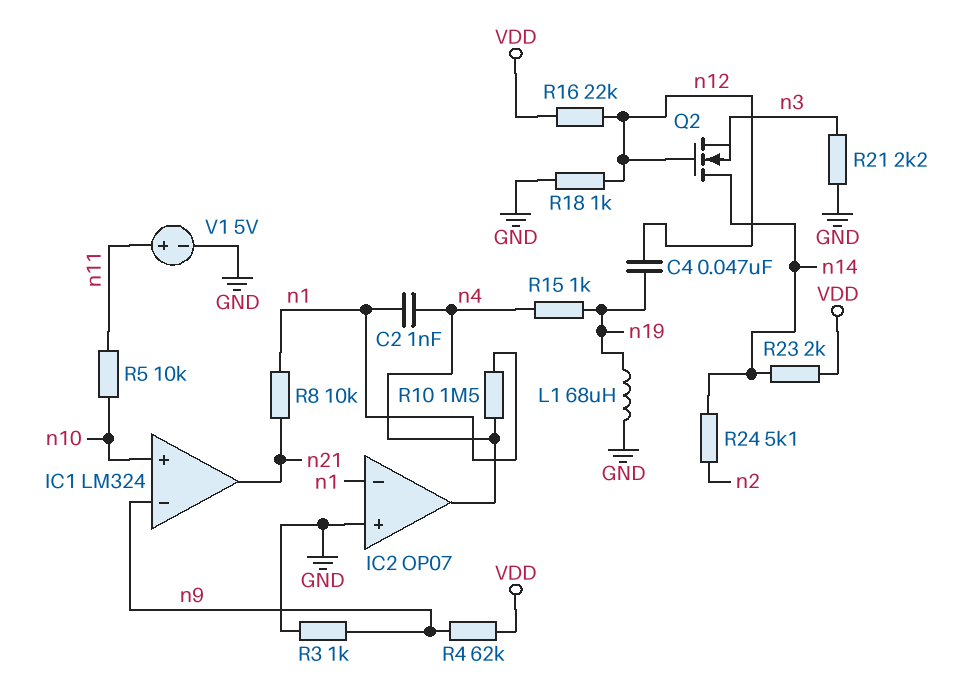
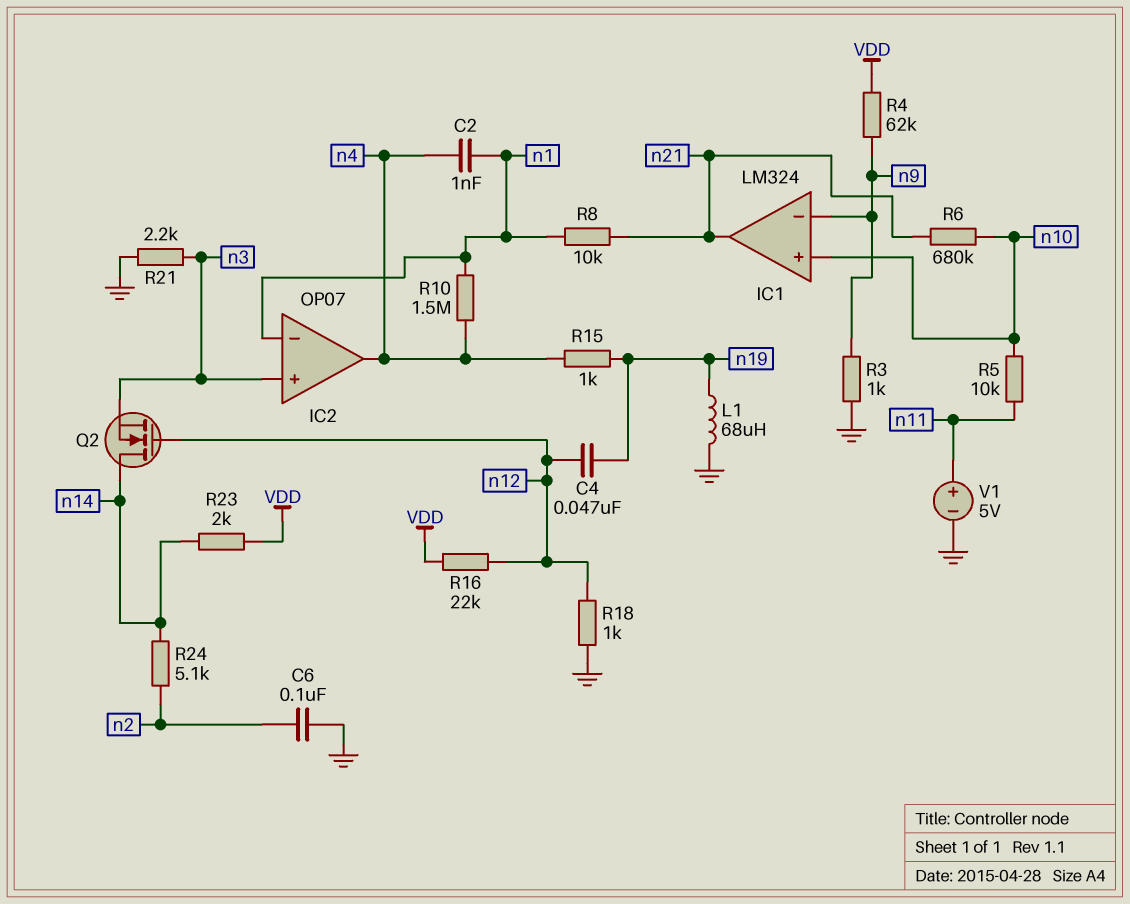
C6: none -> 100nF (GND, n2)
IC2 pin in+: GND -> n3
R6: none -> 680k (n10, n21)

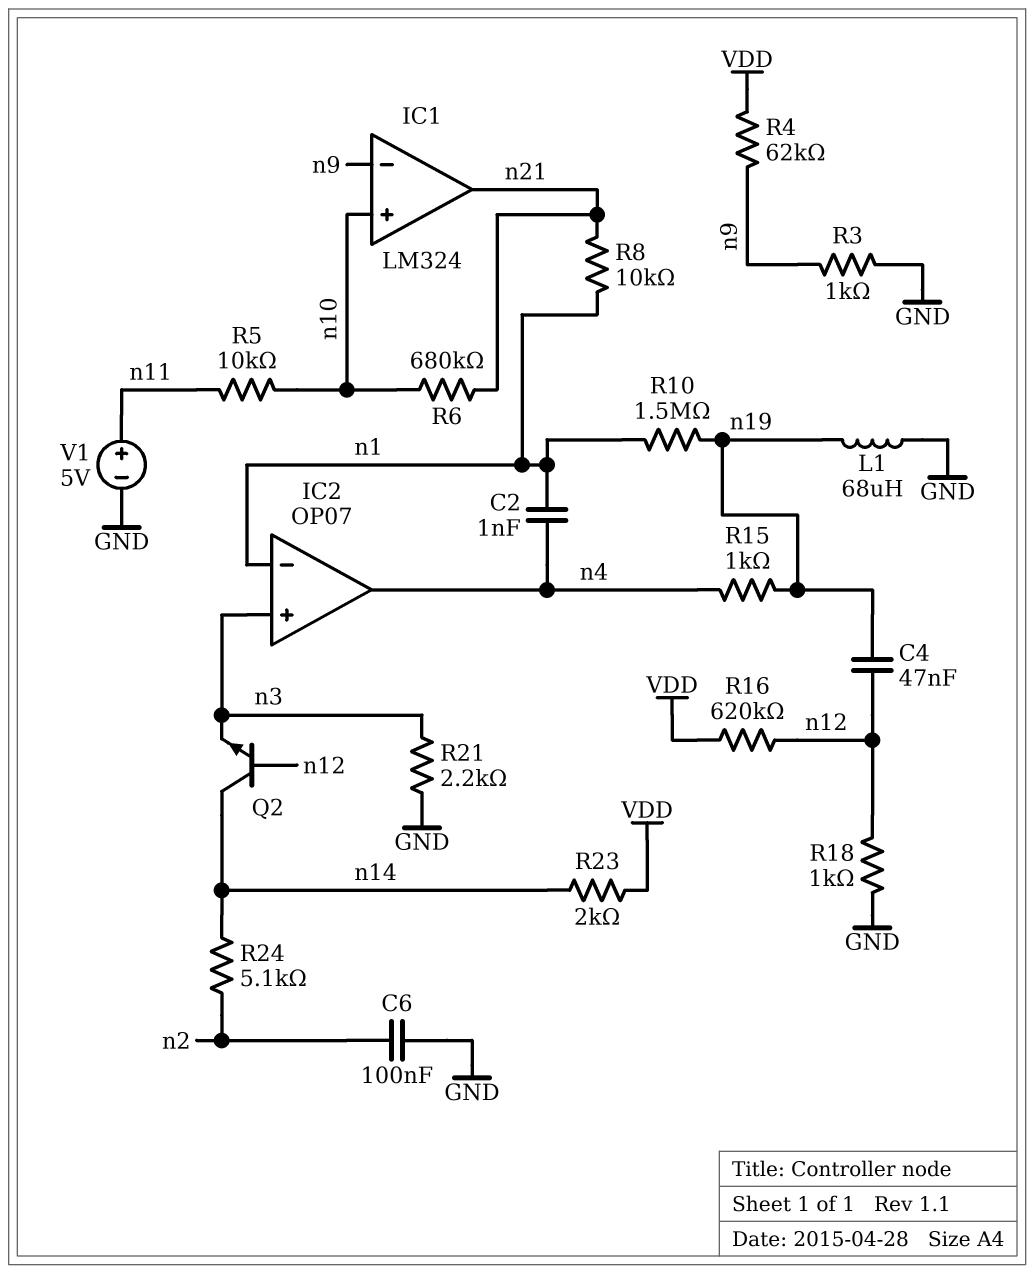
Q2: NMOS (G n12, D n14, S n3) -> NPN (B n12, C n14, E n3)
R10: 1.5M (n1, n4) -> 1.5M (n1, n19)
R16: 22k (VDD, n12) -> 620k (VDD, n12)

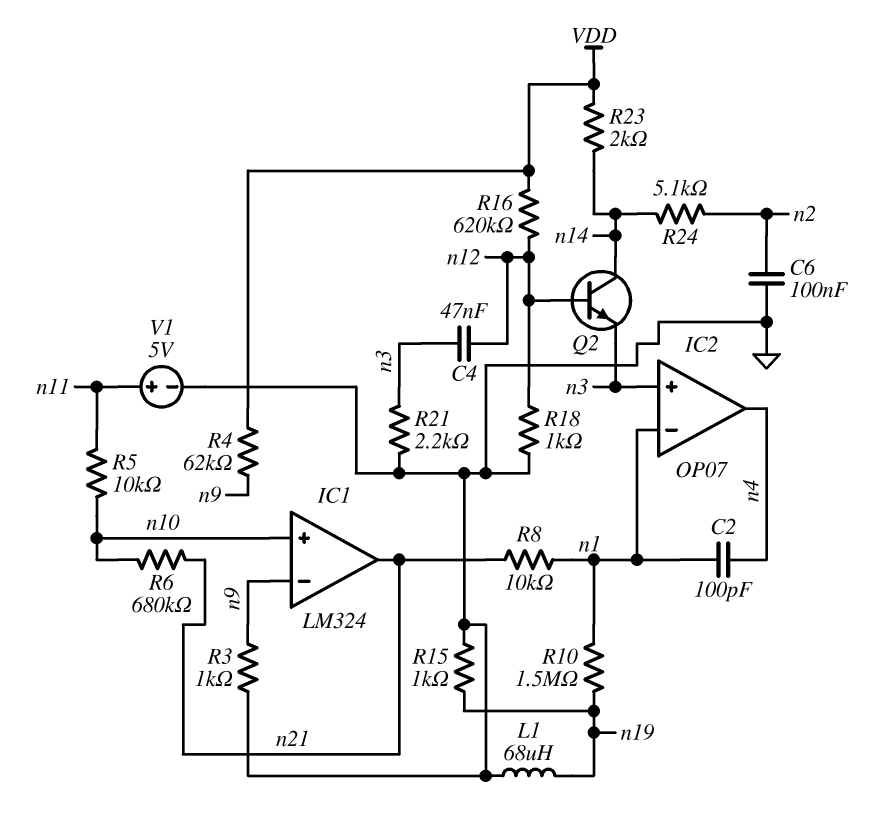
C2: 1nF (n1, n4) -> 100pF (n1, n4)
C4: 47nF (n12, n19) -> 47nF (n3, n12)
R15: 1k (n4, n19) -> 1k (GND, n19)

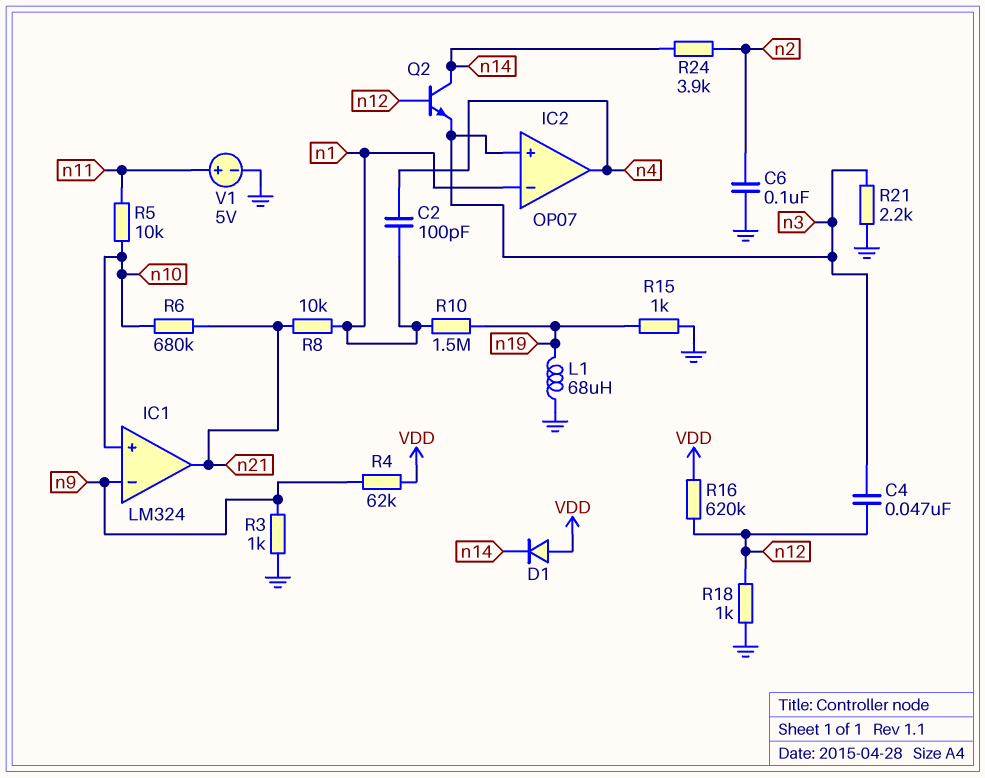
D1: none -> diode (A VDD, K n14)
R23: 2k (VDD, n14) -> none
R24: 5.1k (n2, n14) -> 3.9k (n2, n14)

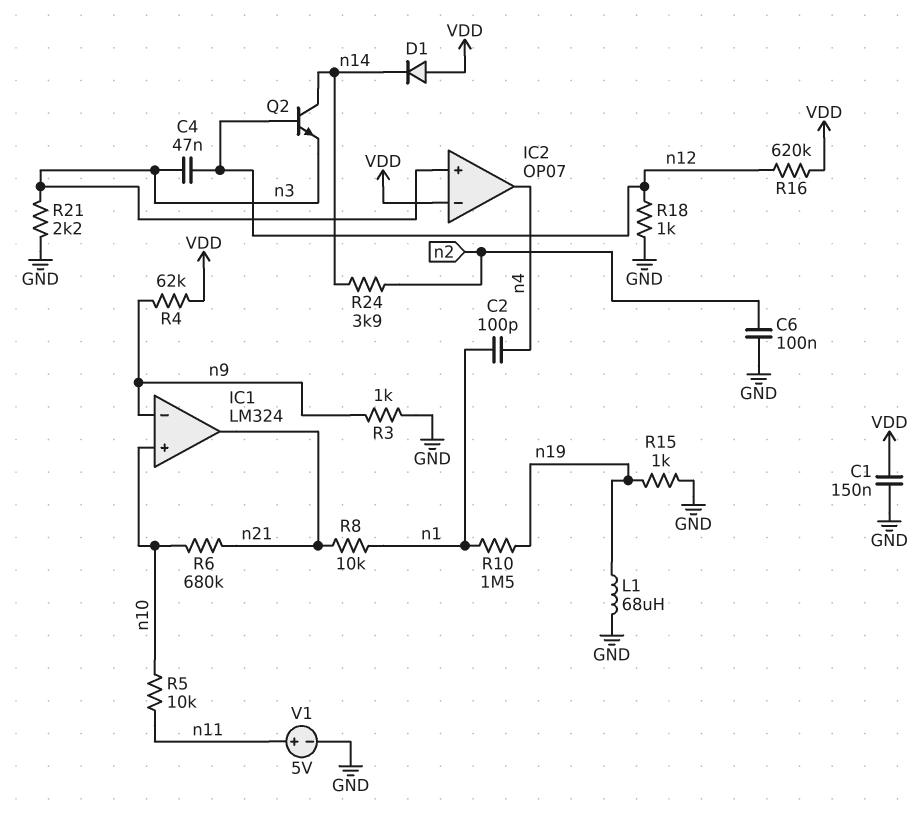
C1: none -> 150nF (GND, VDD)
IC2 pin in-: n1 -> VDD

